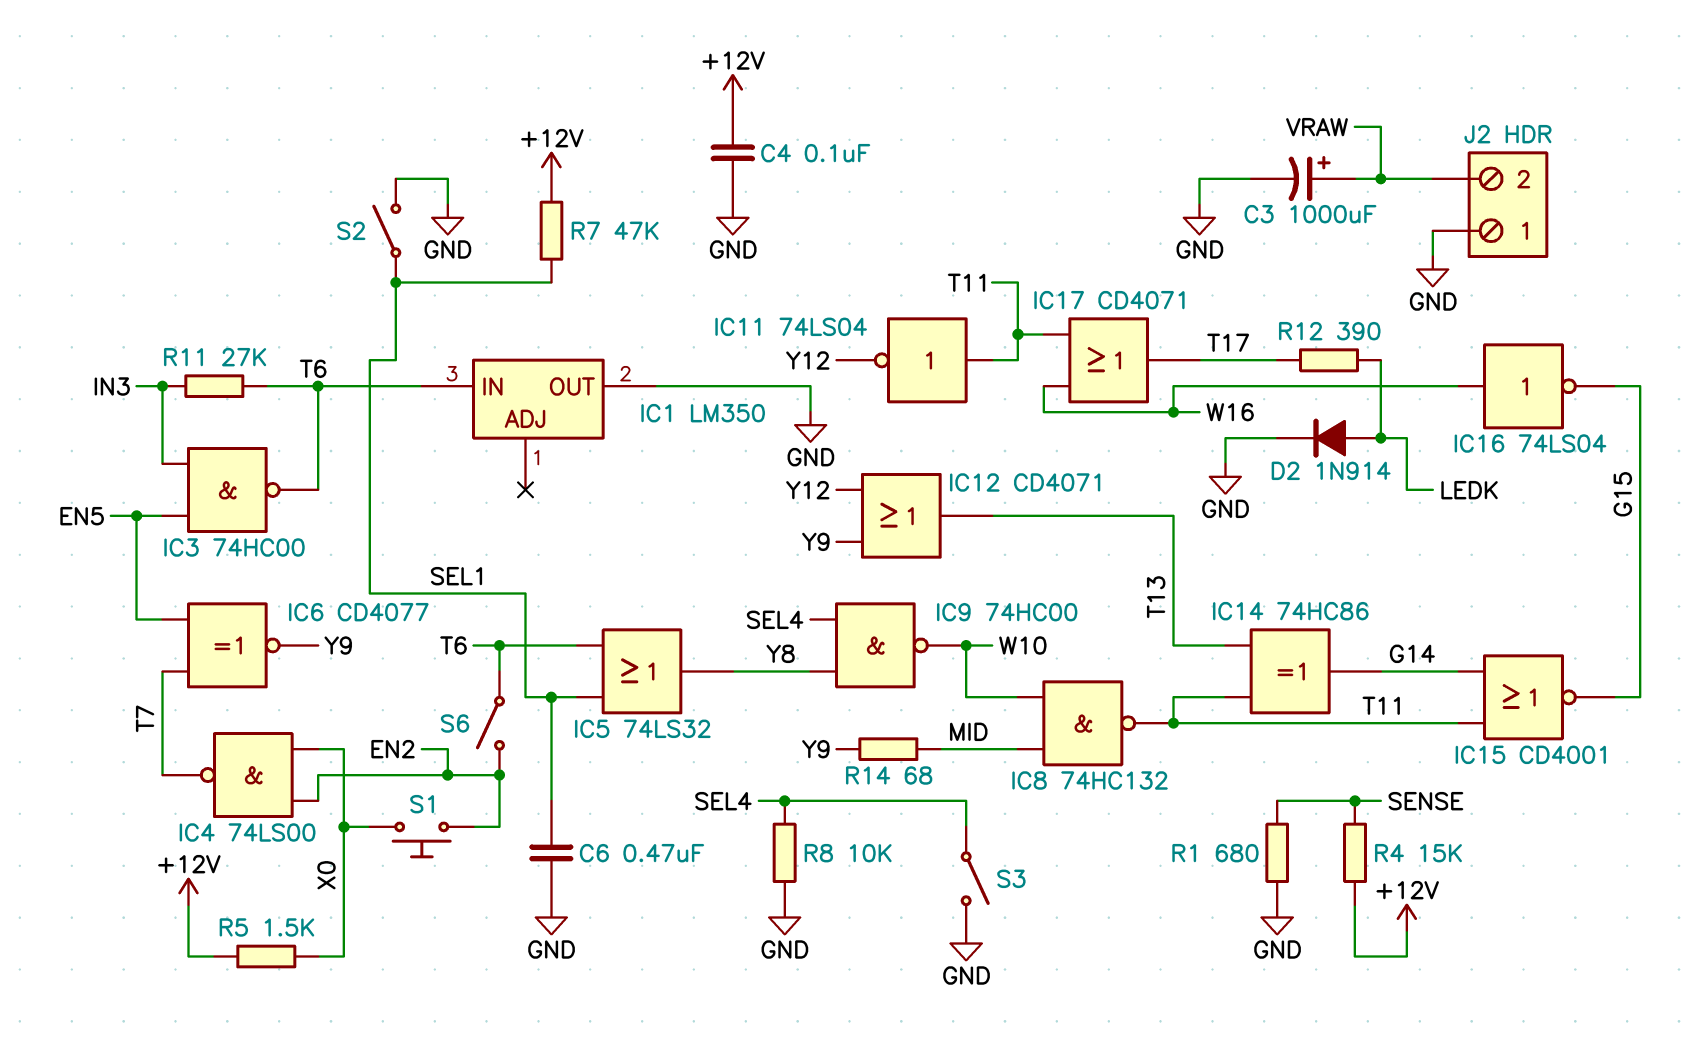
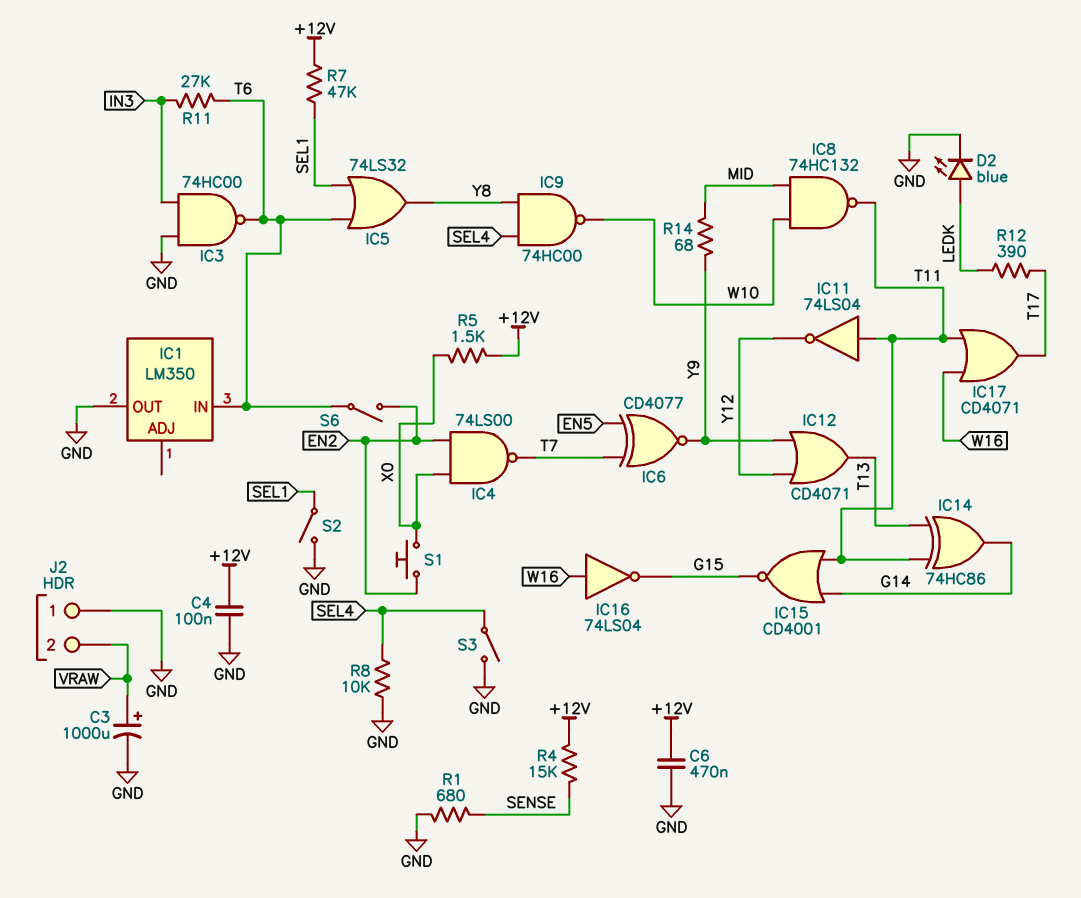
C6: 470nF (GND, SEL1) -> 470nF (+12V, GND)
D2: diode 1N914 (A LEDK, K GND) -> LED blue (A LEDK, K GND)
IC3: NAND 74HC00 (in EN5, in IN3, out T6) -> NAND 74HC00 (in GND, in IN3, out T6)

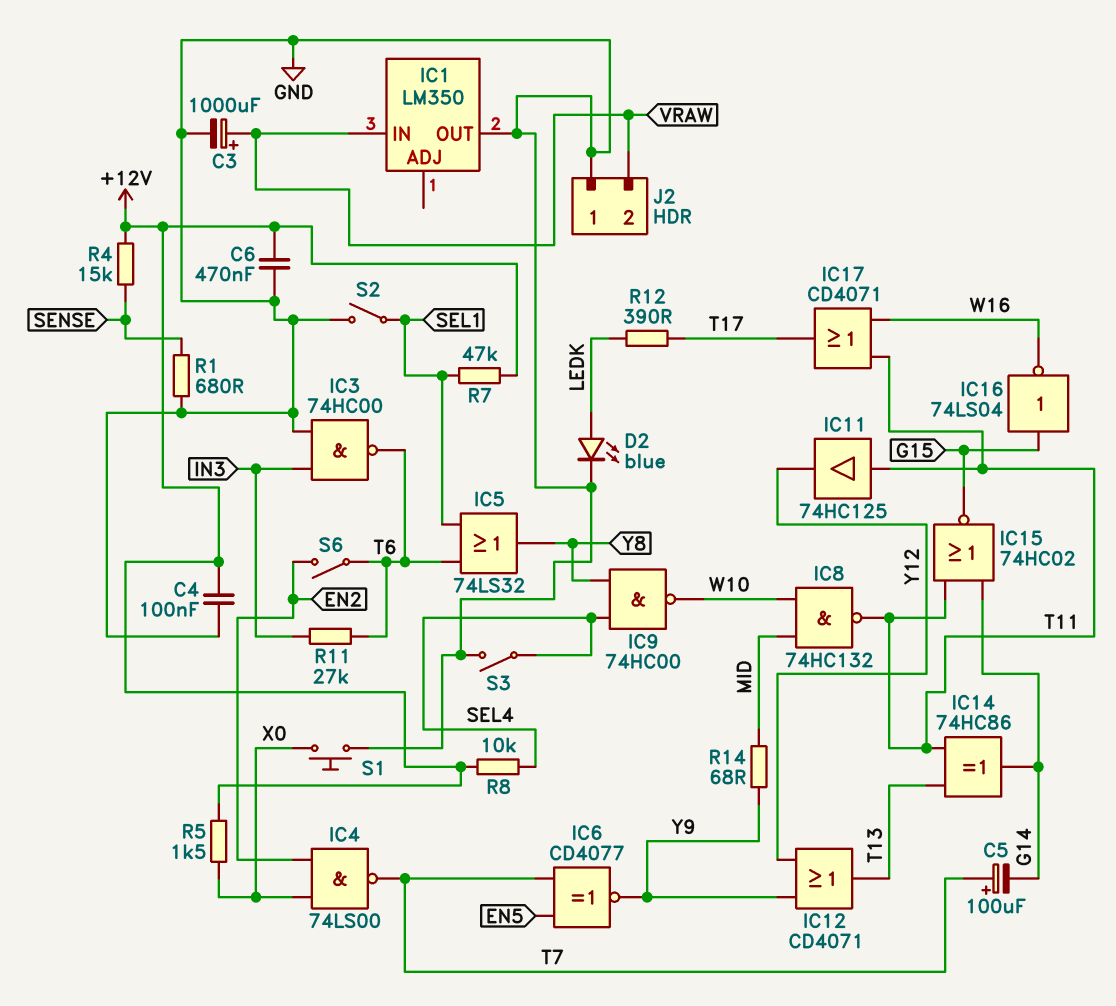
C5: none -> 100uF (plus T7, minus G14)
IC1 pin IN: T6 -> VRAW
IC11: NOT 74LS04 (in T11, out Y12) -> buffer 74HC125 (in T11, out Y12)
IC15: NOR CD4001 (in G14, in T11, out G15) -> NOR 74HC02 (in G14, in T11, out G15)
IC16: NOT 74LS04 (in W16, out G15) -> NOT 74LS04 (in G15, out W16)
R8: 10k (GND, SEL4) -> 10k (+12V, SEL4)
S1: button (EN2, X0) -> button (GND, X0)

